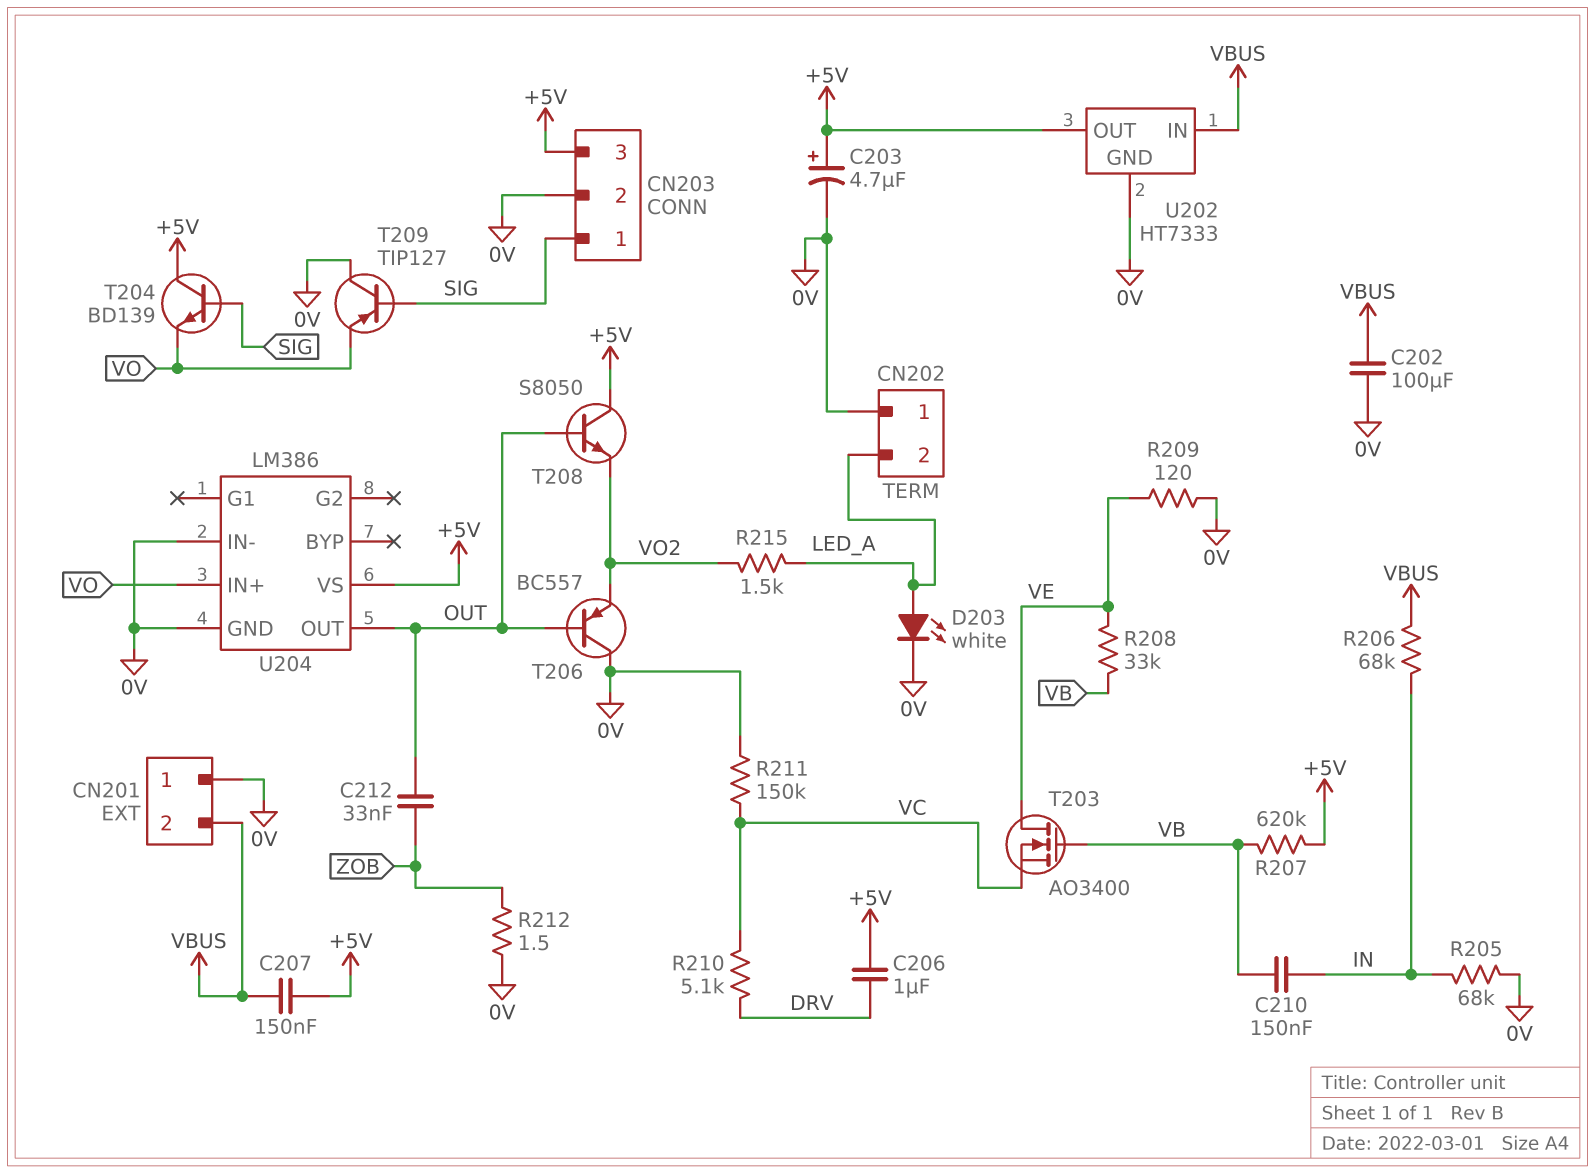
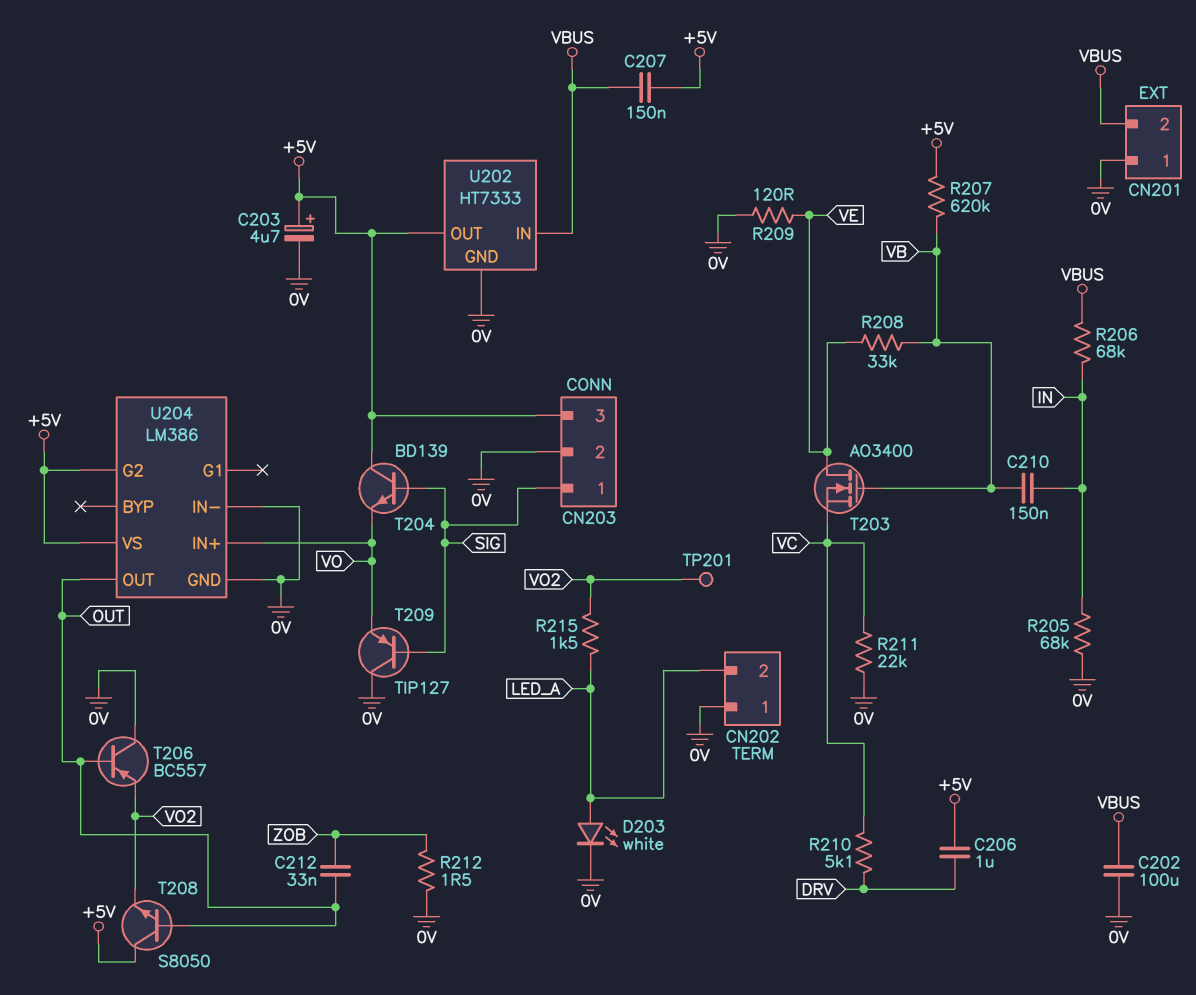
R211: 150k (0V, VC) -> 22k (0V, VC)
TP201: none -> test point (VO2)
U204 pin G2: none -> +5V

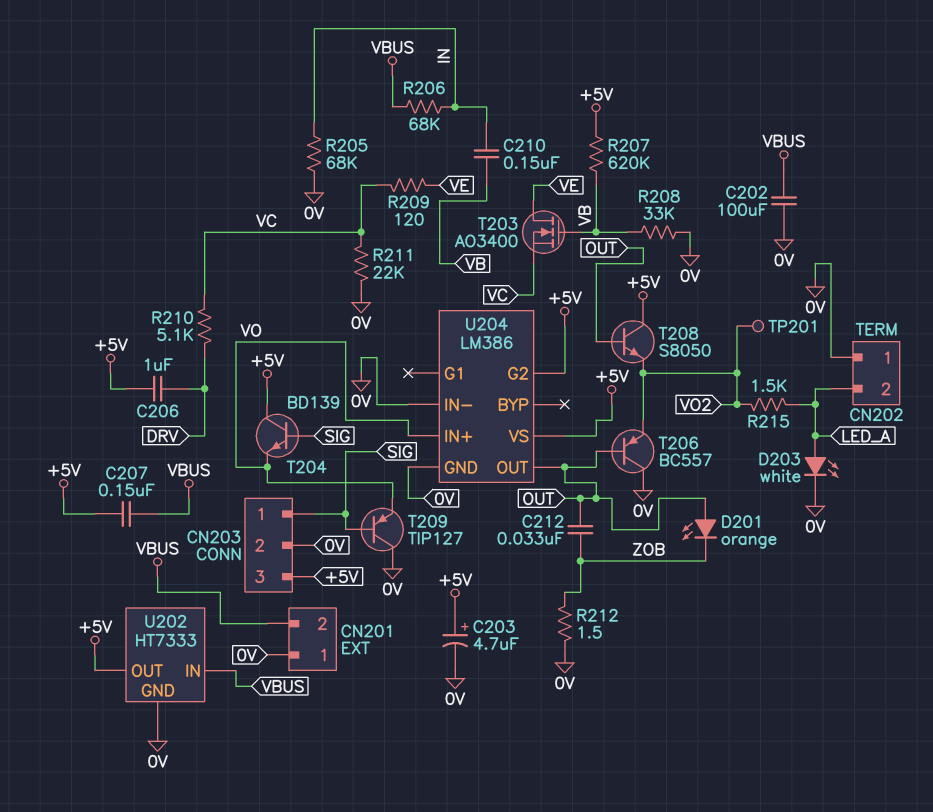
D201: none -> LED orange (A OUT, K ZOB)
R208: 33k (VB, VE) -> 33k (0V, VB)
R209: 120 (0V, VE) -> 120 (VC, VE)

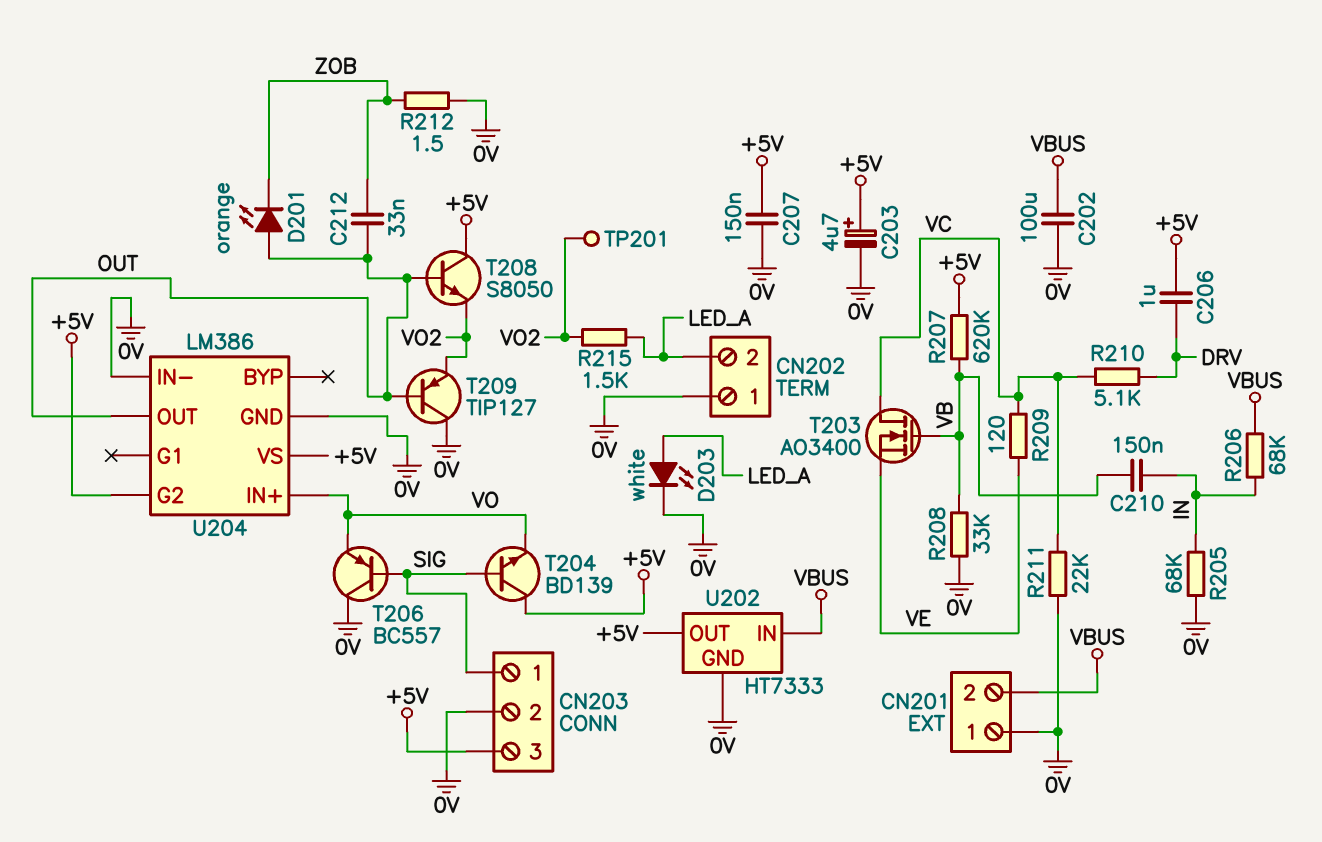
C207: 150nF (+5V, VBUS) -> 150nF (+5V, 0V)
T203: NMOS AO3400 (G VB, D VE, S VC) -> NMOS AO3400 (G VB, D VC, S VE)
T206: PNP BC557 (B OUT, C 0V, E VO2) -> PNP BC557 (B SIG, C 0V, E VO)
T209: PNP TIP127 (B SIG, C 0V, E VO) -> PNP TIP127 (B OUT, C 0V, E VO2)

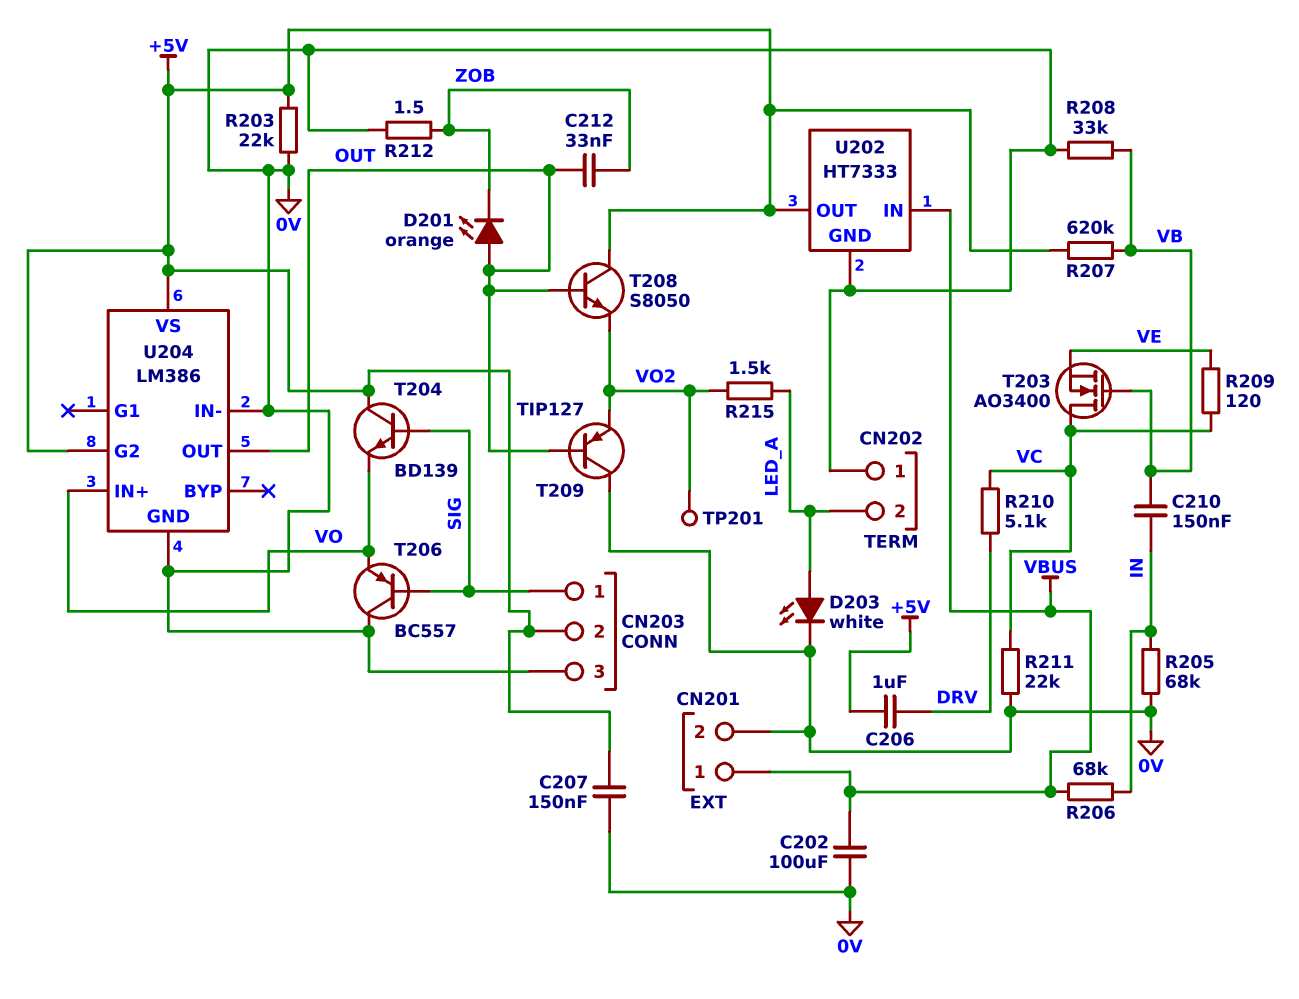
C203: 4.7uF (plus +5V, minus 0V) -> none
CN201 pin 1: 0V -> VBUS
CN201 pin 2: VBUS -> 0V
CN203 pin 2: 0V -> +5V
CN203 pin 3: +5V -> 0V
R203: none -> 22k (+5V, 0V)

